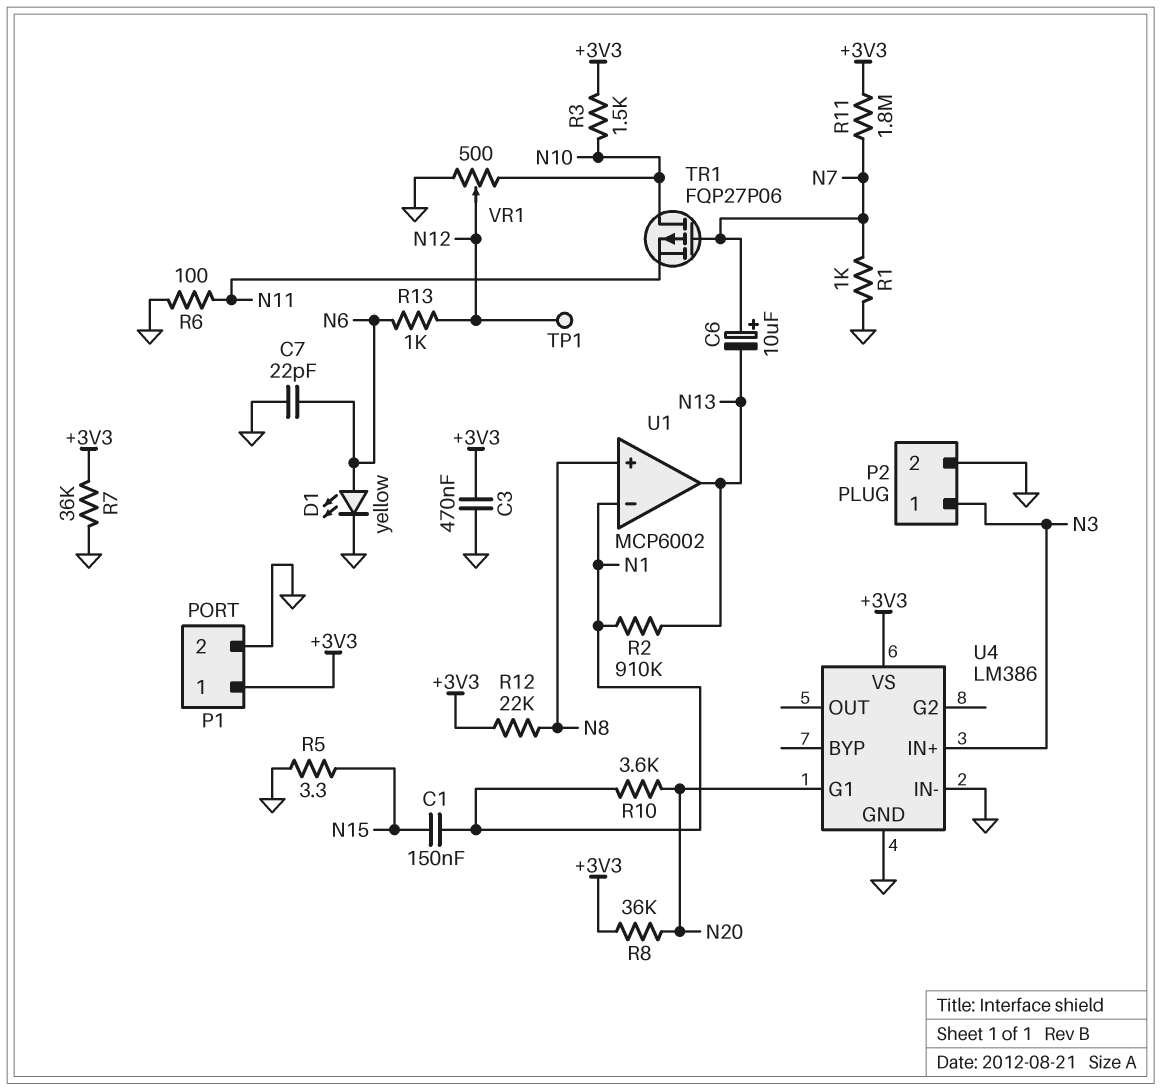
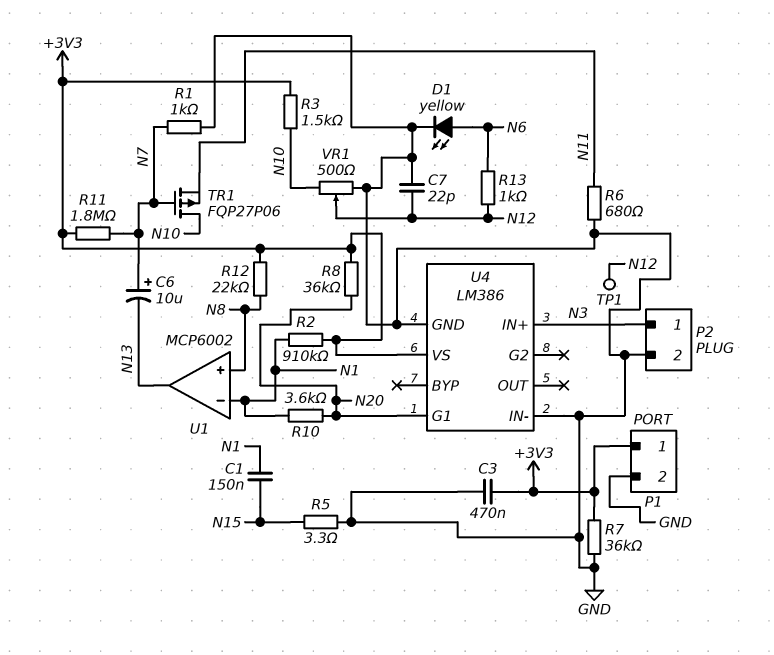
C7: 22pF (GND, N6) -> 22pF (GND, N12)
R2: 910k (N1, N13) -> 910k (+3V3, N1)
R6: 100 (GND, N11) -> 680 (GND, N11)

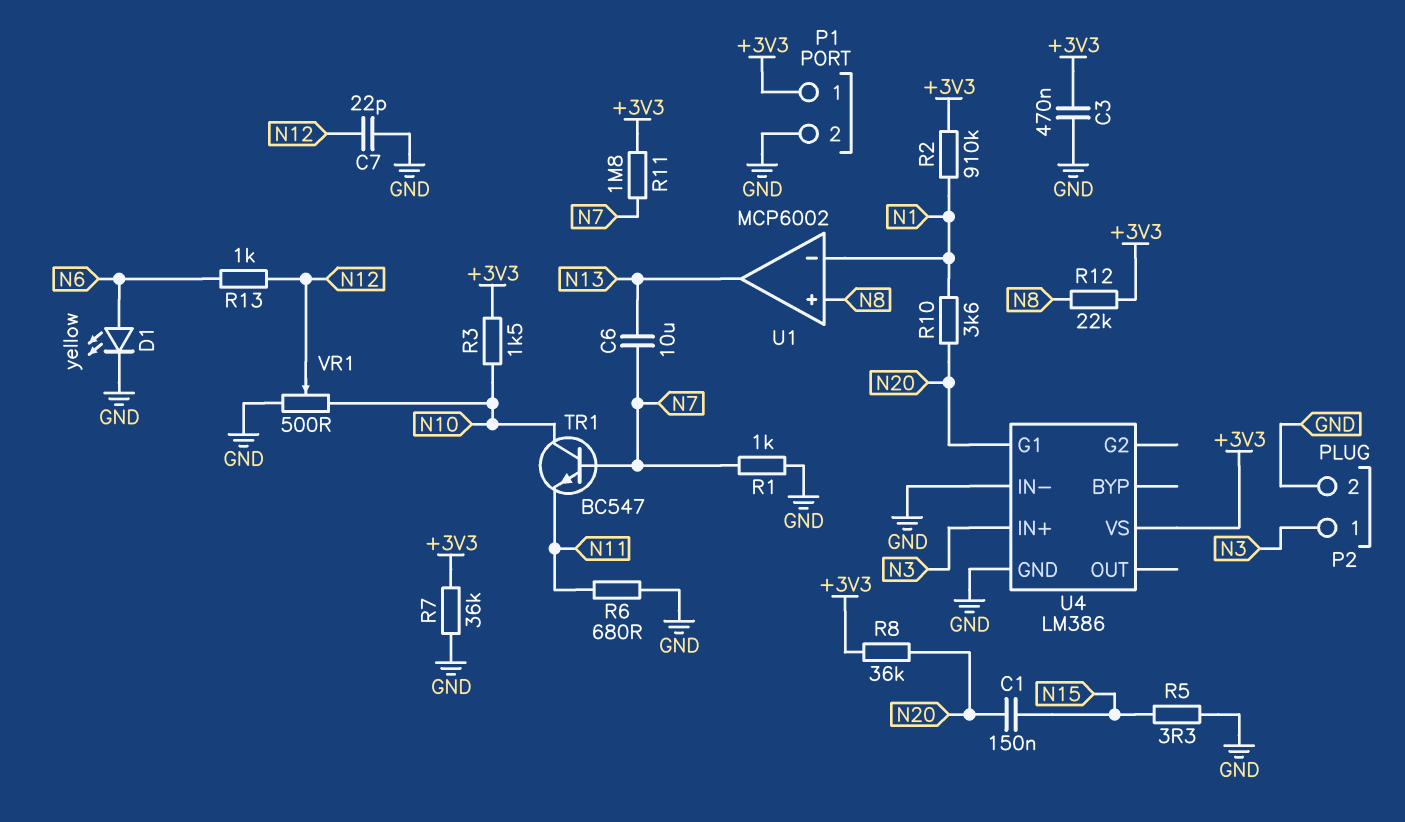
C1: 150nF (N1, N15) -> 150nF (N15, N20)
C6: 10uF (plus N7, minus N13) -> 10uF (N7, N13)
TP1: test point (N12) -> none
TR1: PMOS FQP27P06 (G N7, D N10, S N11) -> NPN BC547 (B N7, C N10, E N11)

